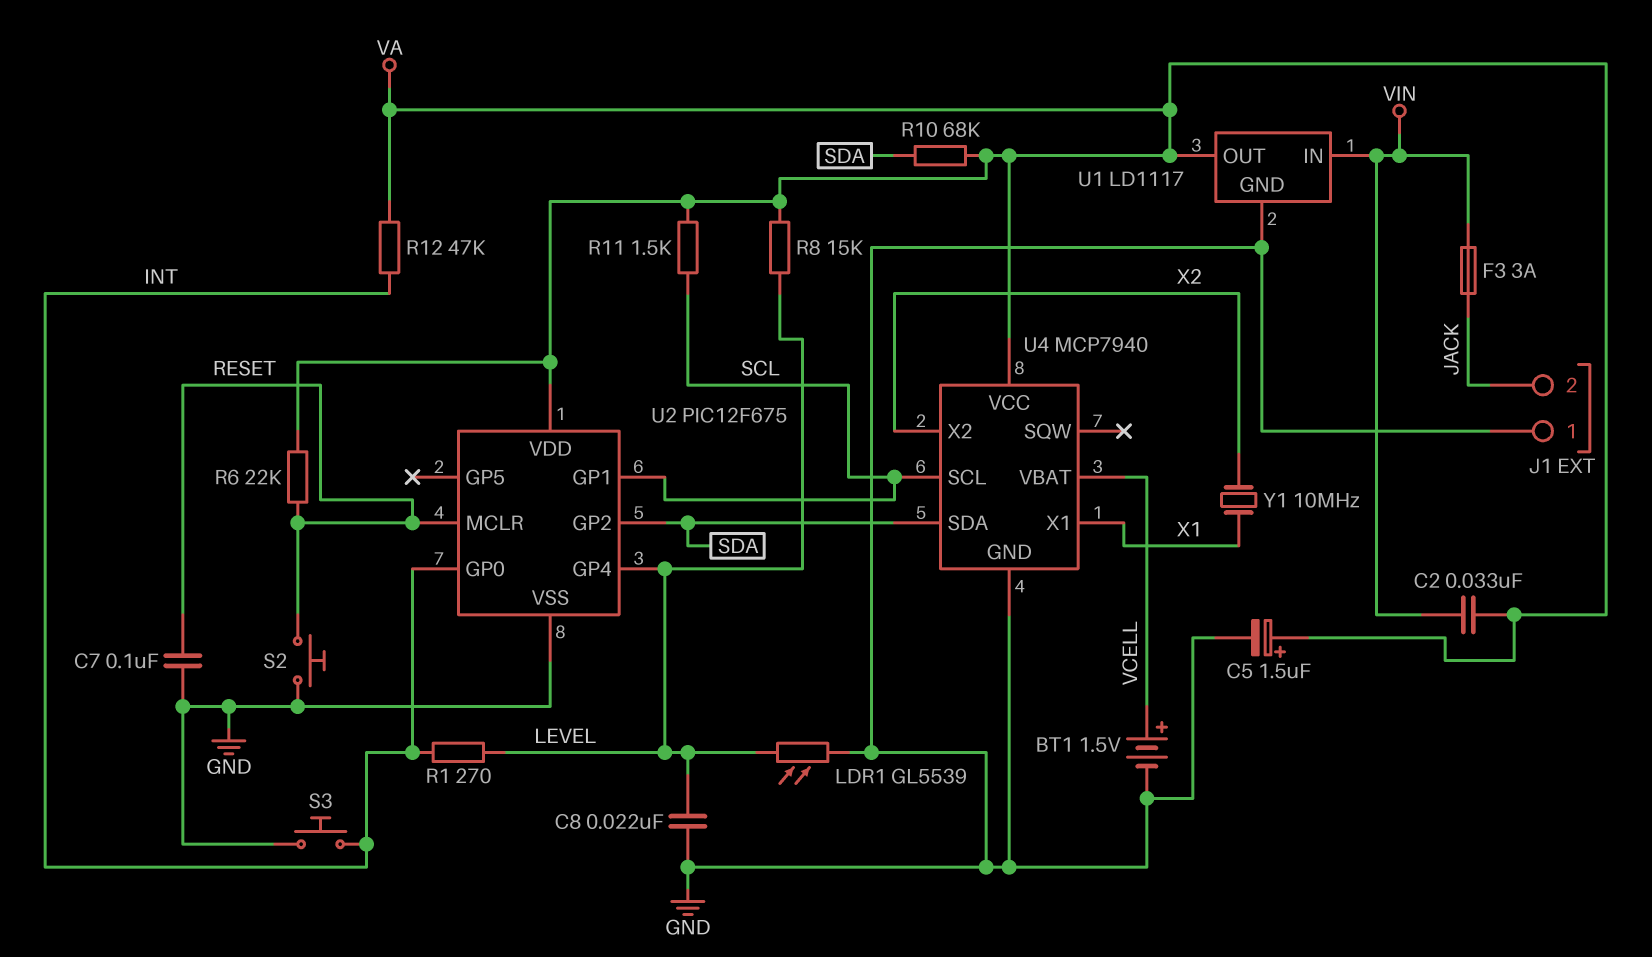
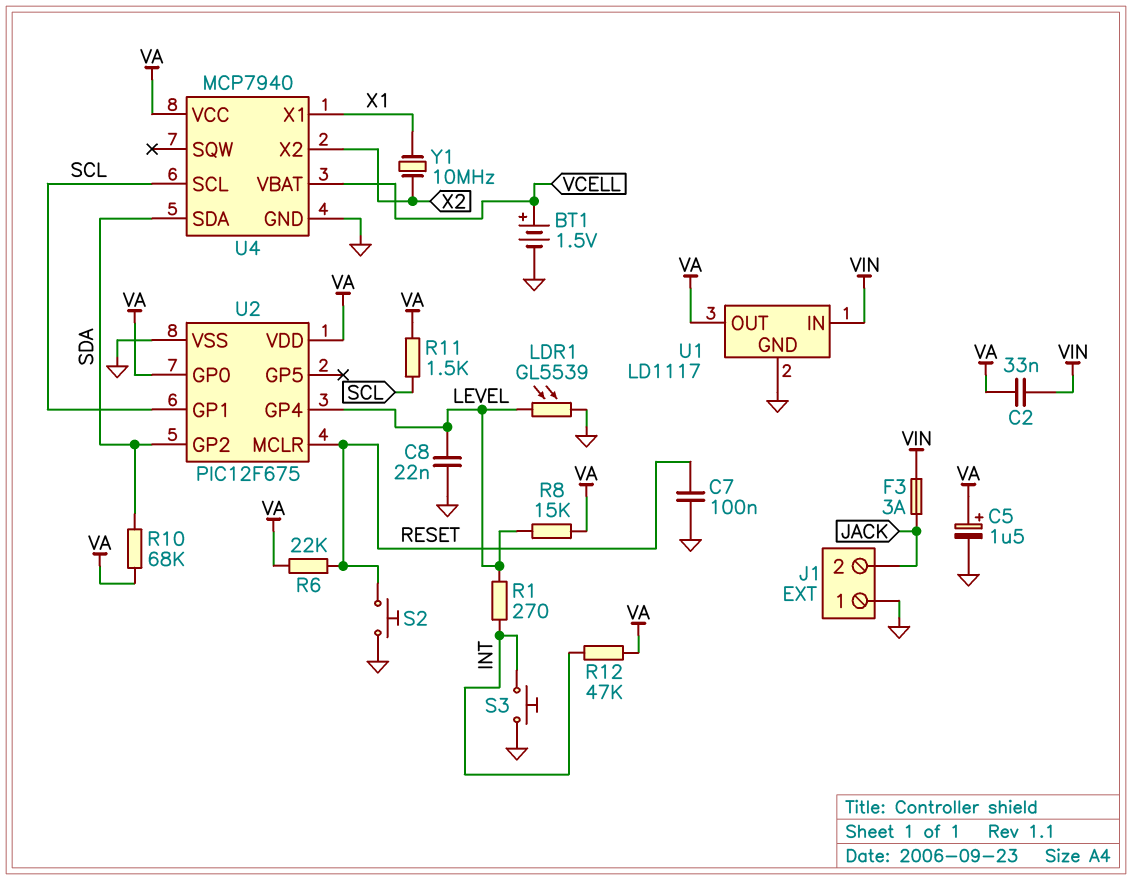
U2 pin GP0: INT -> VA

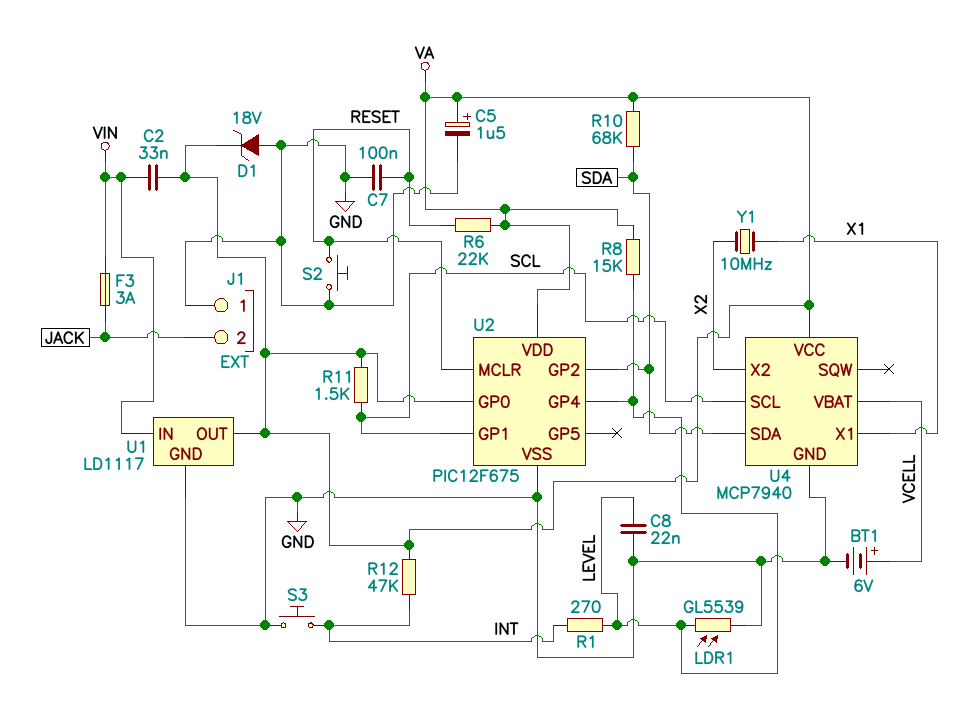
BT1: 1.5V (plus VCELL, minus GND) -> 6V (plus VCELL, minus GND)
D1: none -> zener 18V (A GND, K VA)

